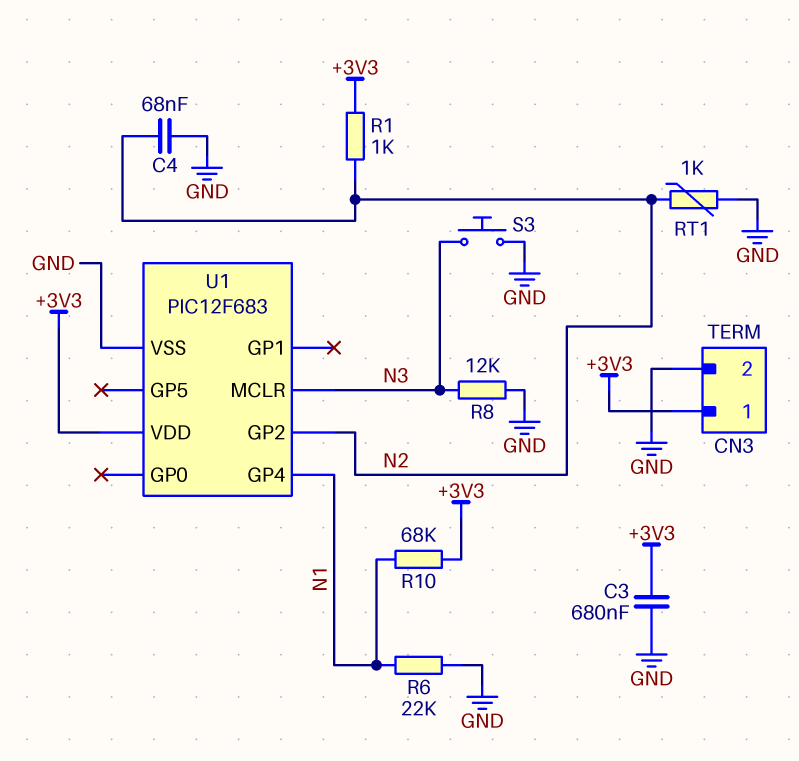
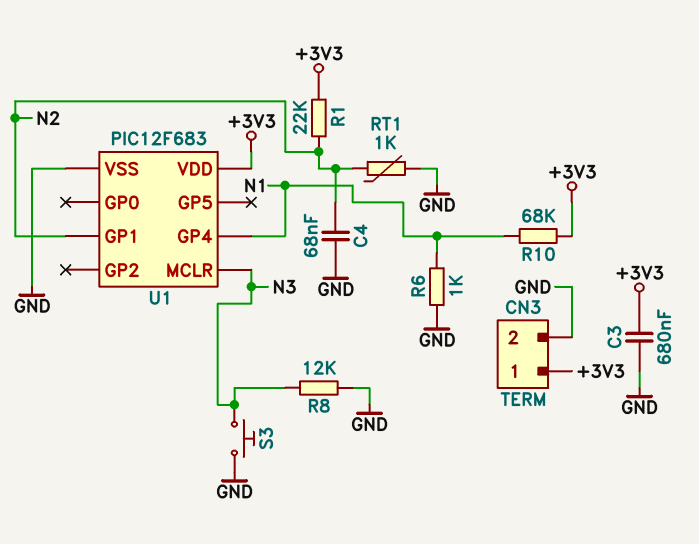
R1: 1k (+3V3, N2) -> 22k (+3V3, N2)
R6: 22k (GND, N1) -> 1k (GND, N1)
U1 pin GP1: none -> N2
U1 pin GP2: N2 -> none

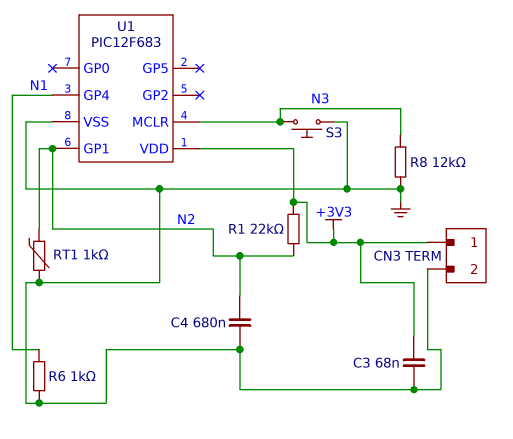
C3: 680nF (+3V3, GND) -> 68nF (+3V3, GND)
C4: 68nF (GND, N2) -> 680nF (GND, N2)
R10: 68k (+3V3, N1) -> none

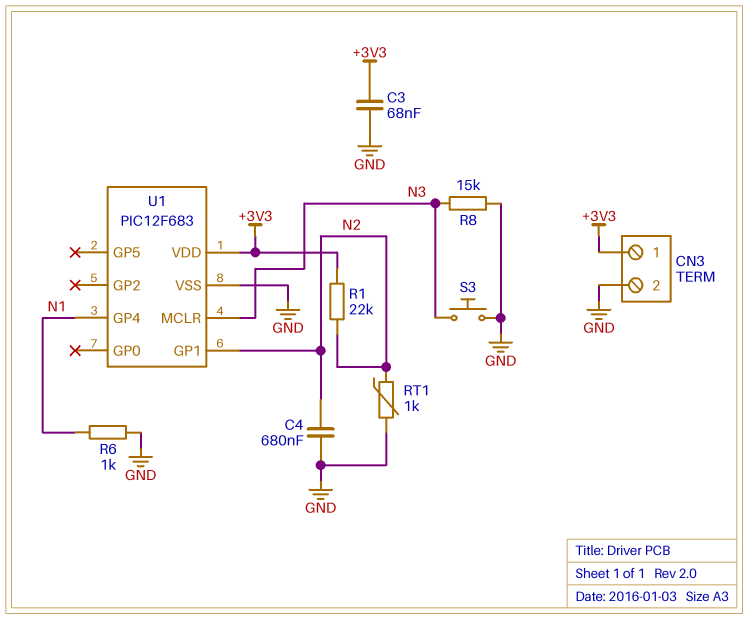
R8: 12k (GND, N3) -> 15k (GND, N3)

